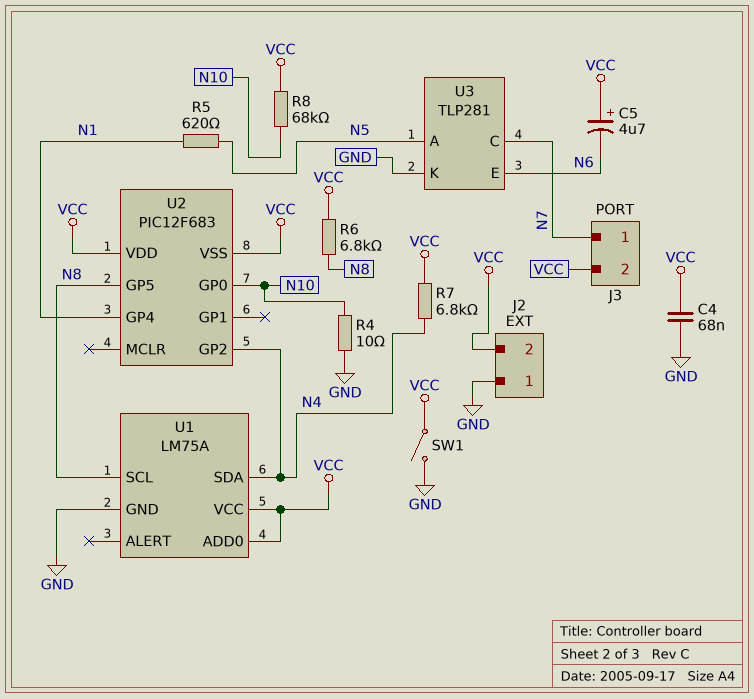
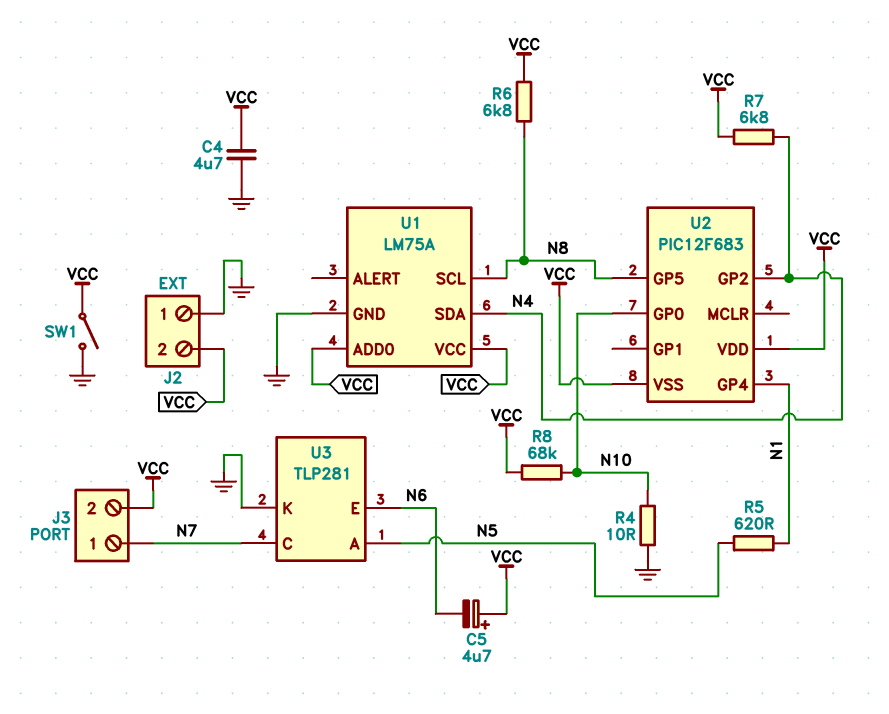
C4: 68nF (GND, VCC) -> 4.7uF (GND, VCC)

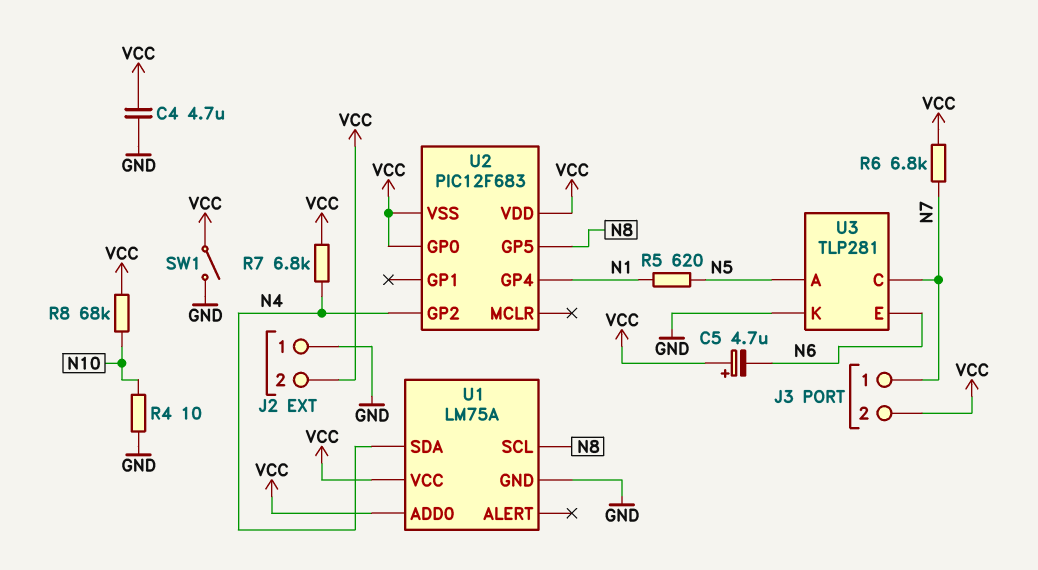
R6: 6.8k (N8, VCC) -> 6.8k (N7, VCC)
U2 pin GP0: N10 -> VCC

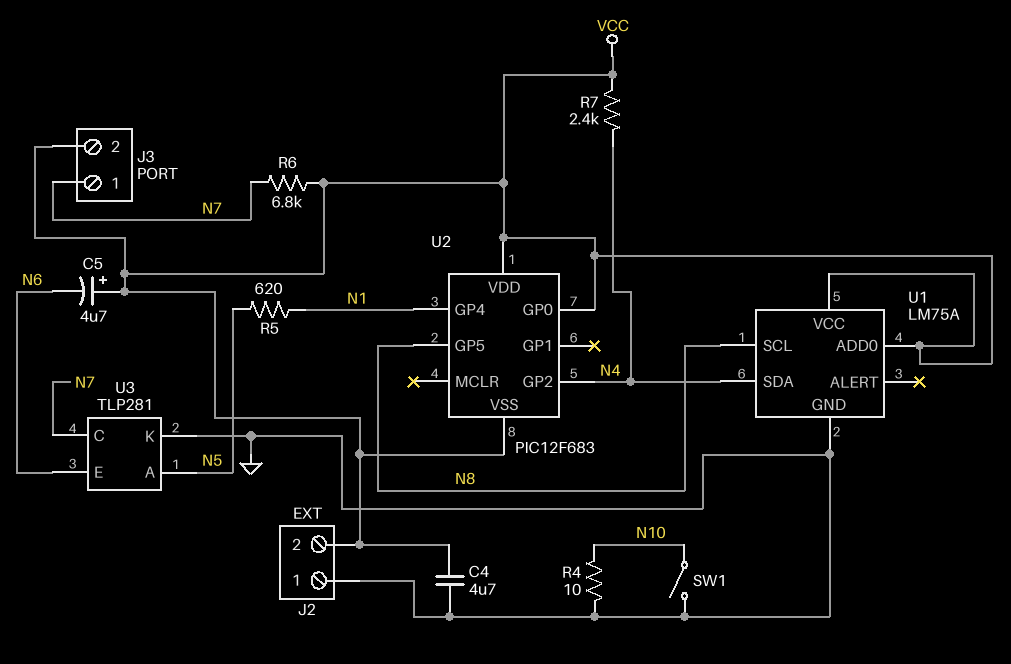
R7: 6.8k (N4, VCC) -> 2.4k (N4, VCC)
R8: 68k (N10, VCC) -> none
SW1: switch (GND, VCC) -> switch (GND, N10)

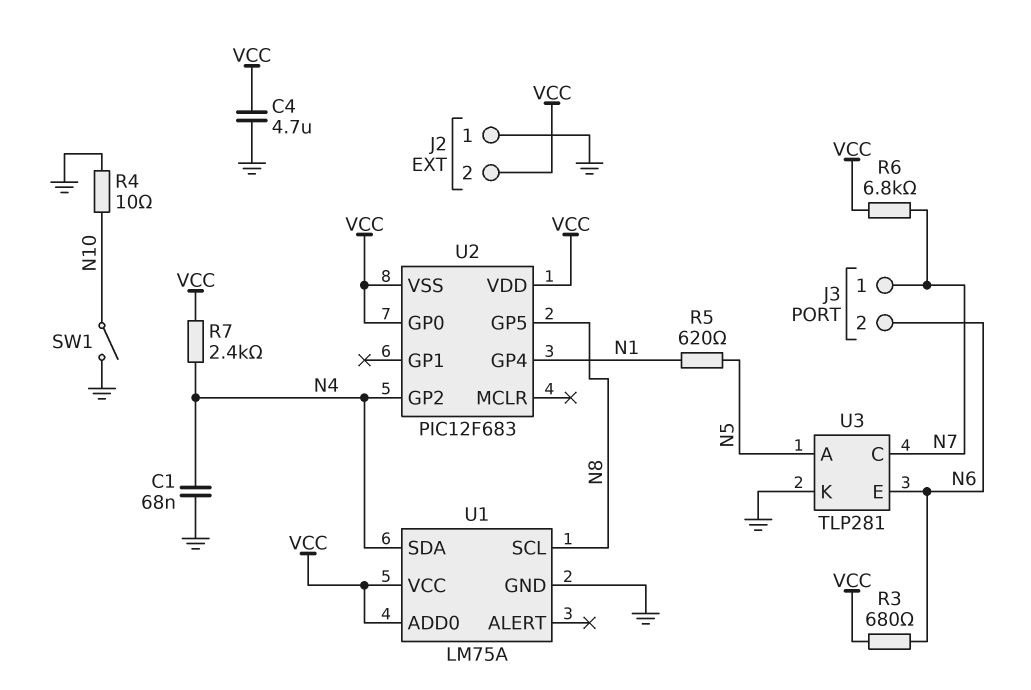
C1: none -> 68nF (GND, N4)
C5: 4.7uF (plus VCC, minus N6) -> none
J3 pin 2: VCC -> N6
R3: none -> 680 (N6, VCC)

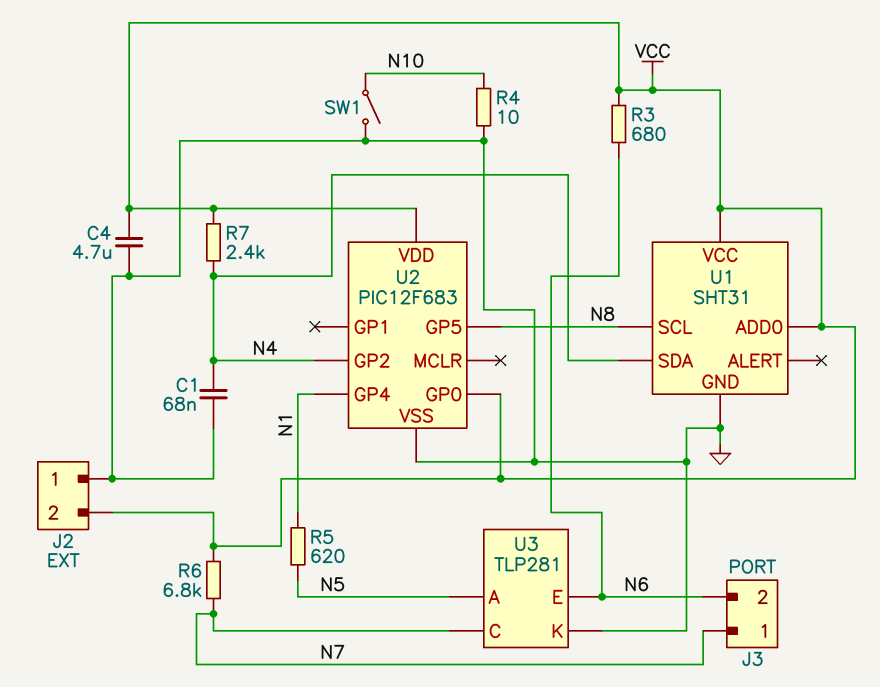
U1: LM75A -> SHT31
U2 pin VSS: VCC -> GND

